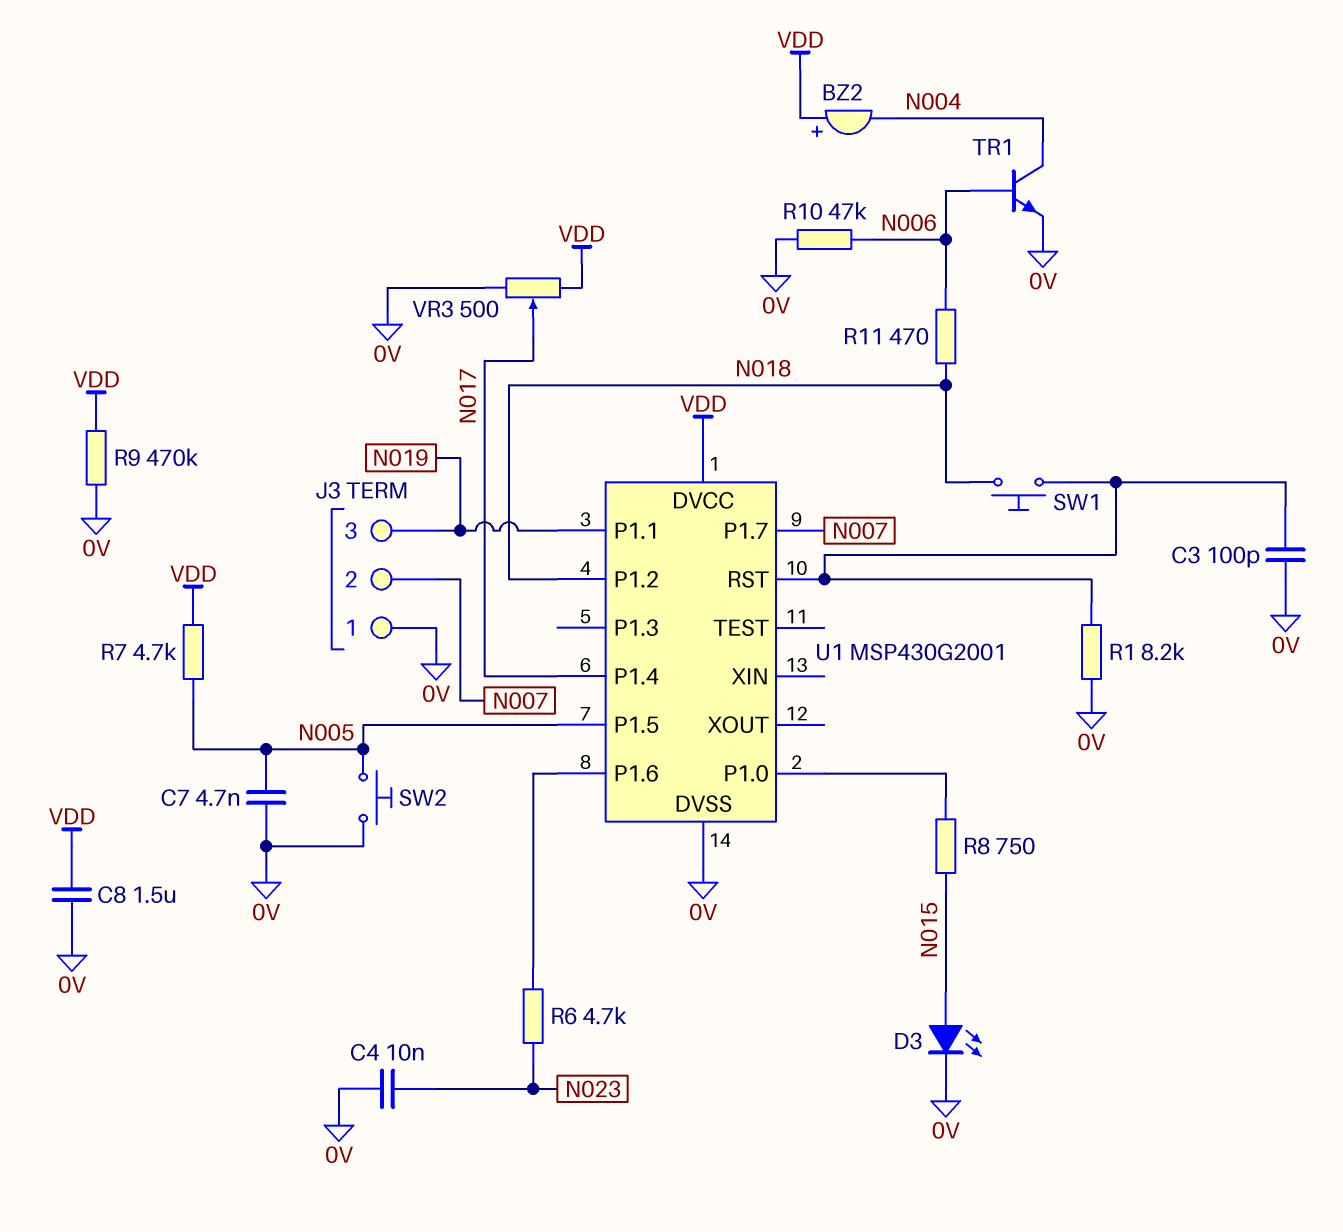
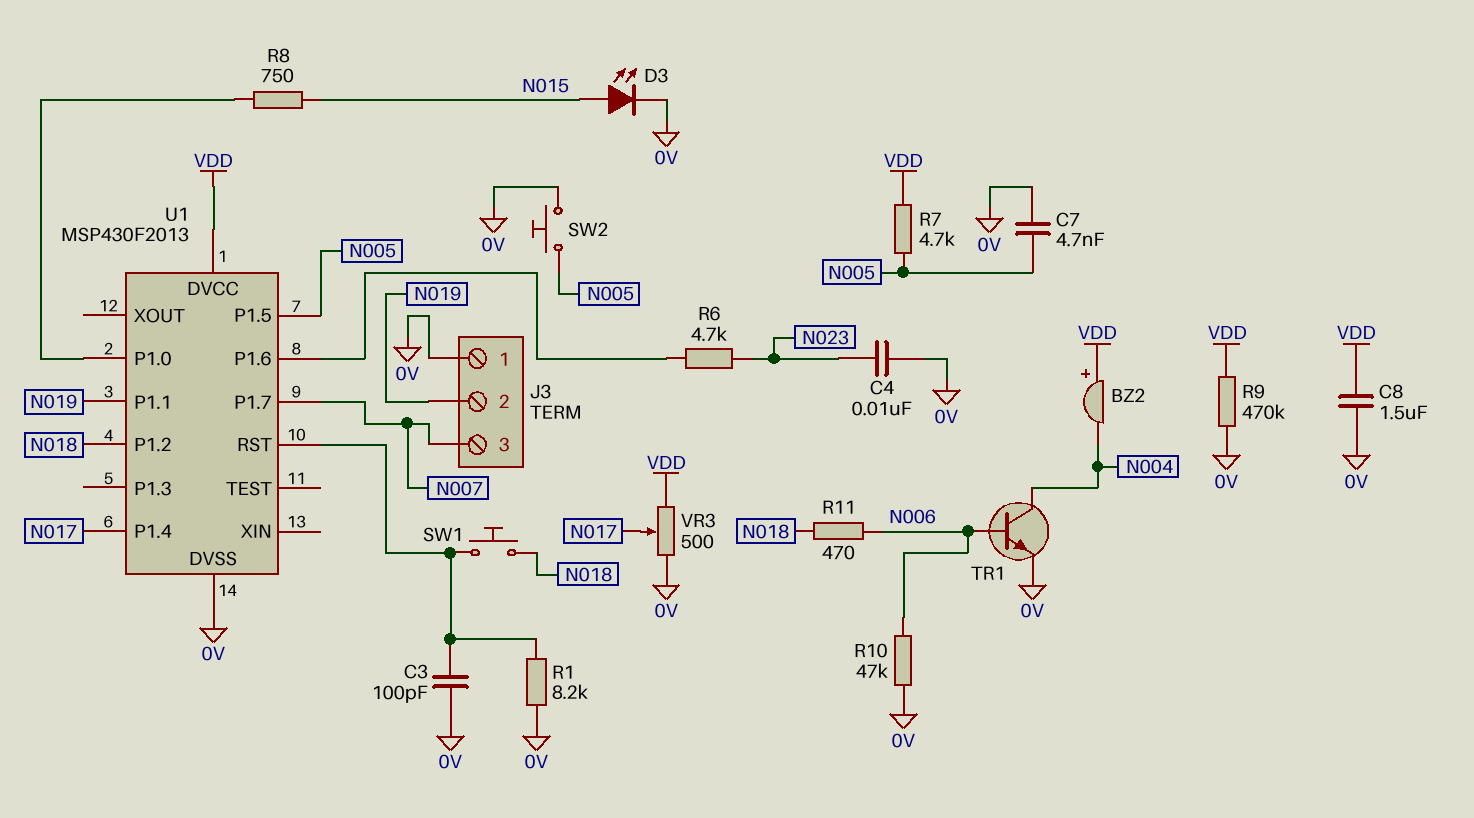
J3 pin 2: N007 -> N019
J3 pin 3: N019 -> N007
U1: MSP430G2001 -> MSP430F2013

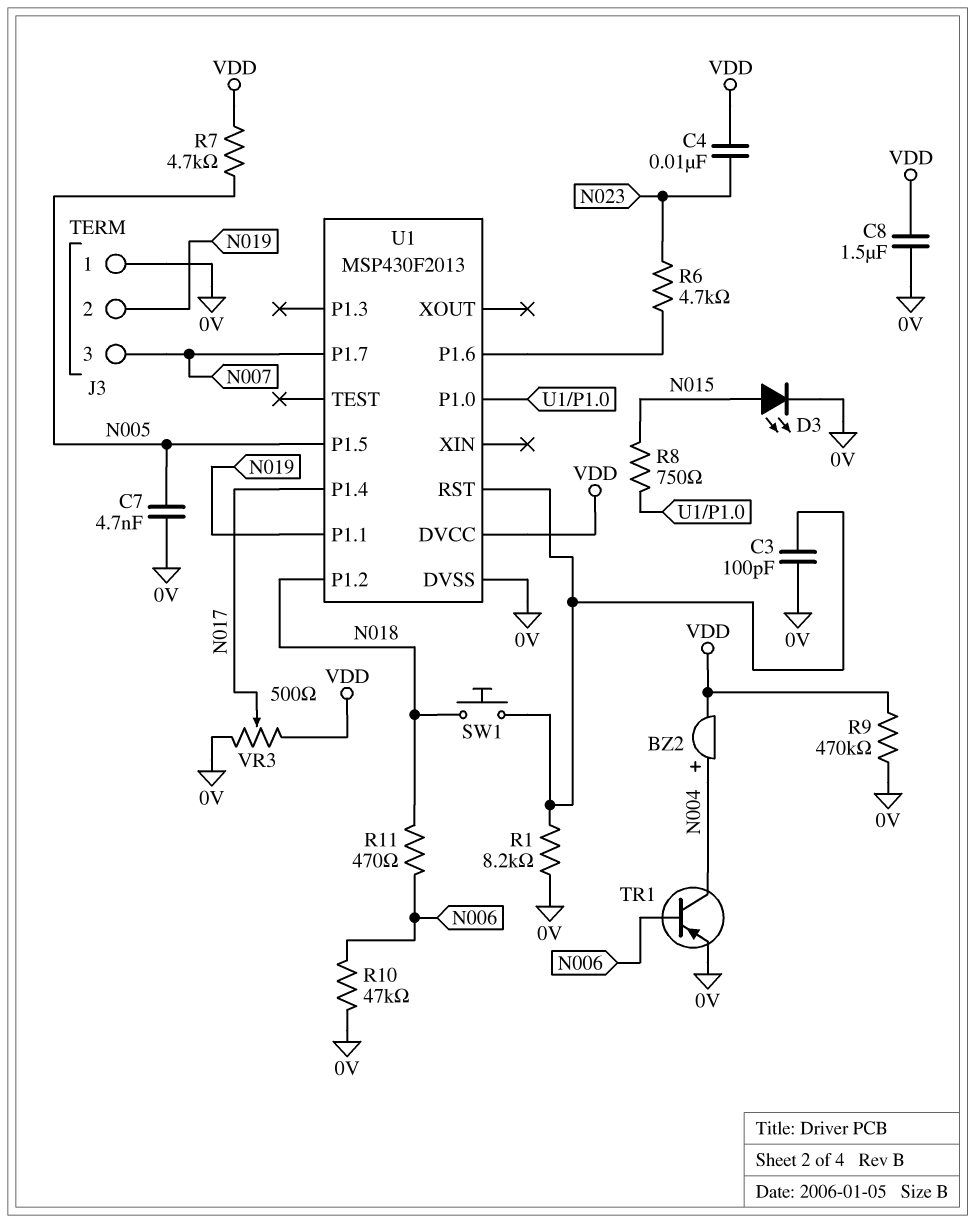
BZ2: buzzer (plus VDD, minus N004) -> buzzer (plus N004, minus VDD)
C4: 10nF (0V, N023) -> 10nF (N023, VDD)
SW2: button (0V, N005) -> none
TR1: NPN (B N006, C N004, E 0V) -> PNP (B N006, C N004, E 0V)

